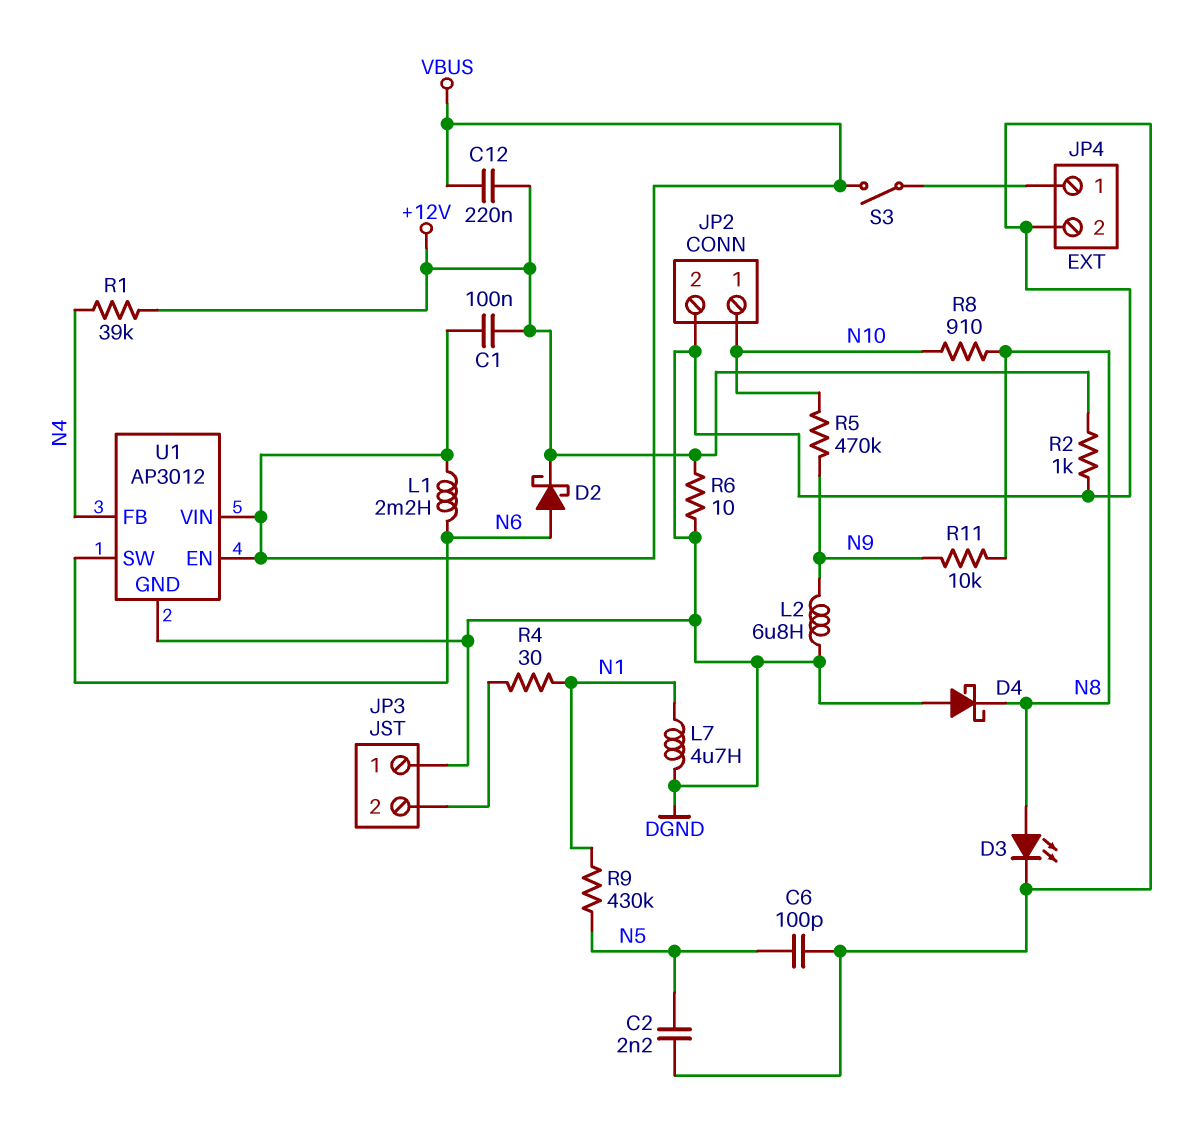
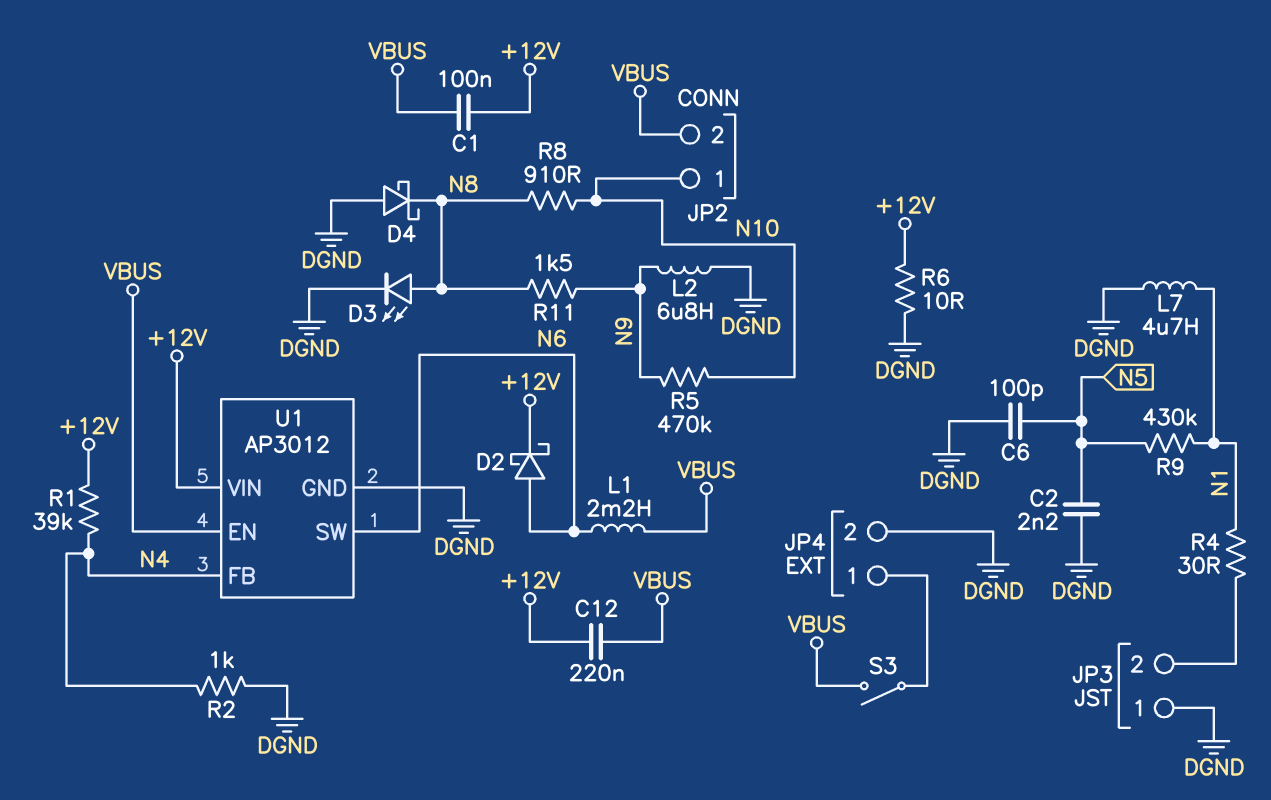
JP2 pin 2: DGND -> VBUS
R2: 1k (+12V, DGND) -> 1k (DGND, N4)
R11: 10k (N8, N9) -> 1.5k (N8, N9)
U1 pin VIN: VBUS -> +12V

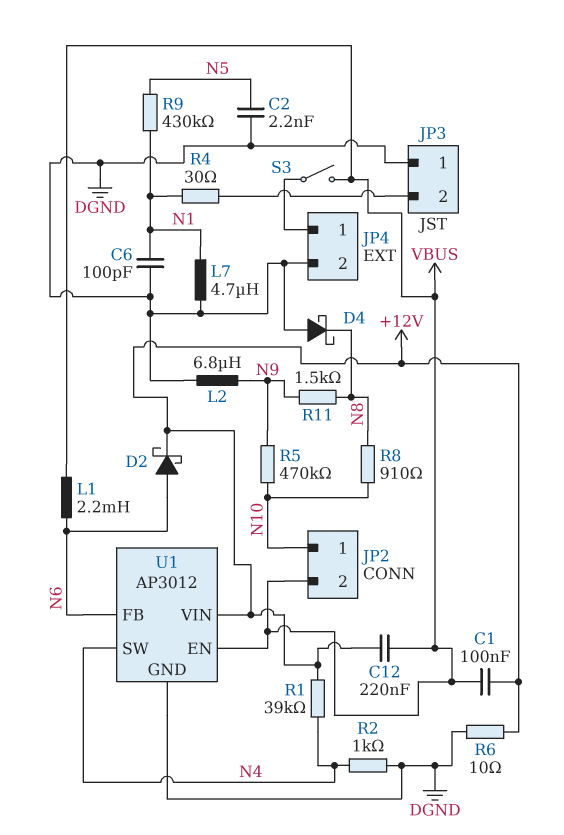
C6: 100pF (DGND, N5) -> 100pF (DGND, N1)
D3: LED (A N8, K DGND) -> none
U1 pin FB: N4 -> N6
U1 pin SW: N6 -> N4

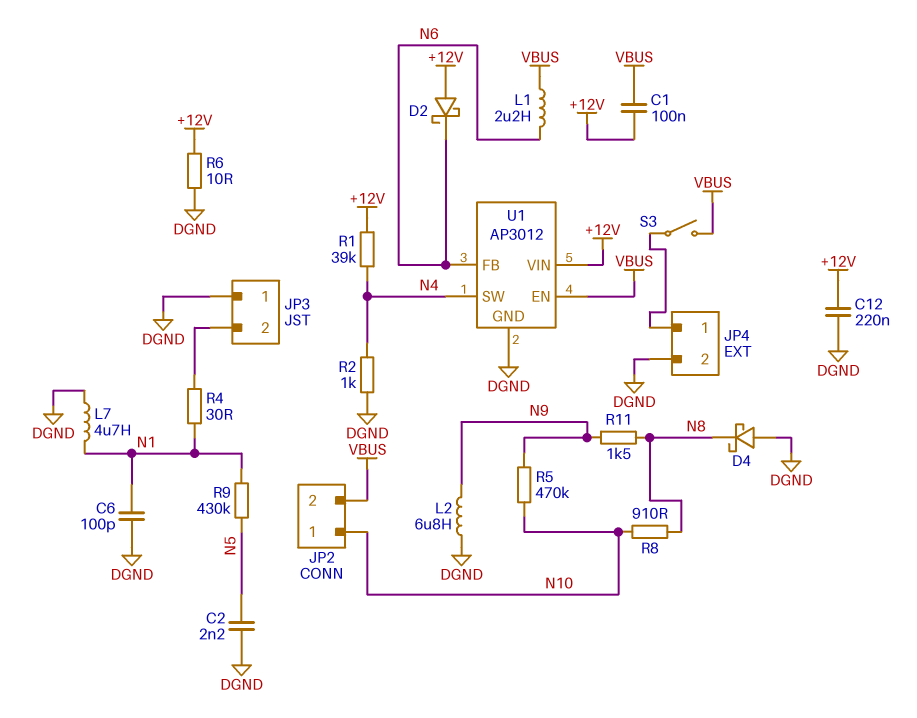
C12: 220nF (+12V, VBUS) -> 220nF (+12V, DGND)
D2: schottky (A N6, K +12V) -> schottky (A +12V, K N6)
L1: 2.2mH (N6, VBUS) -> 2.2uH (N6, VBUS)

